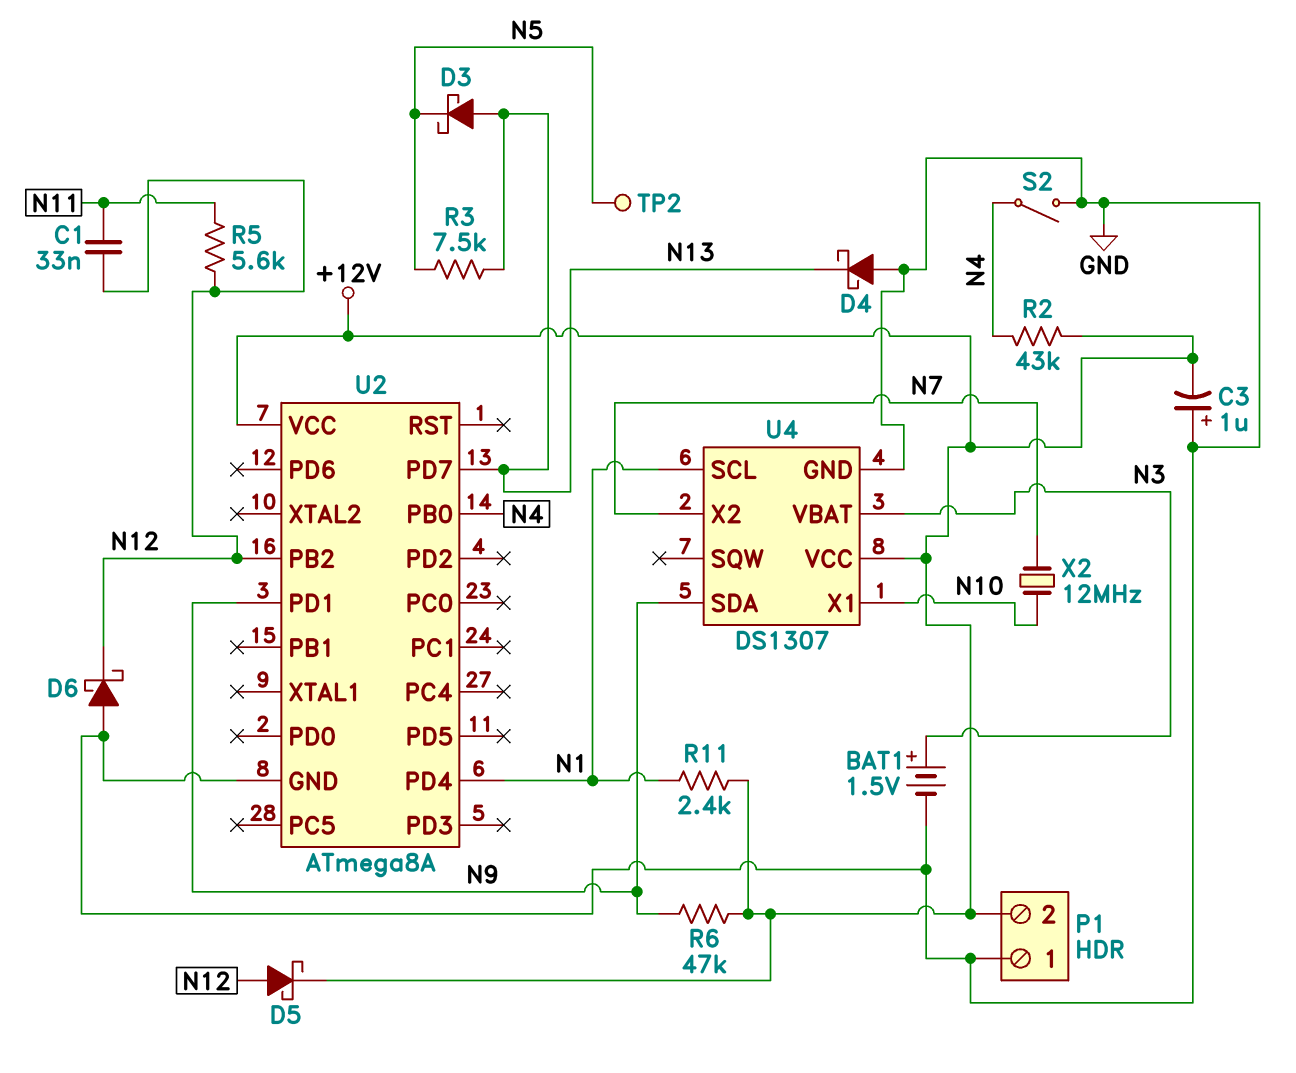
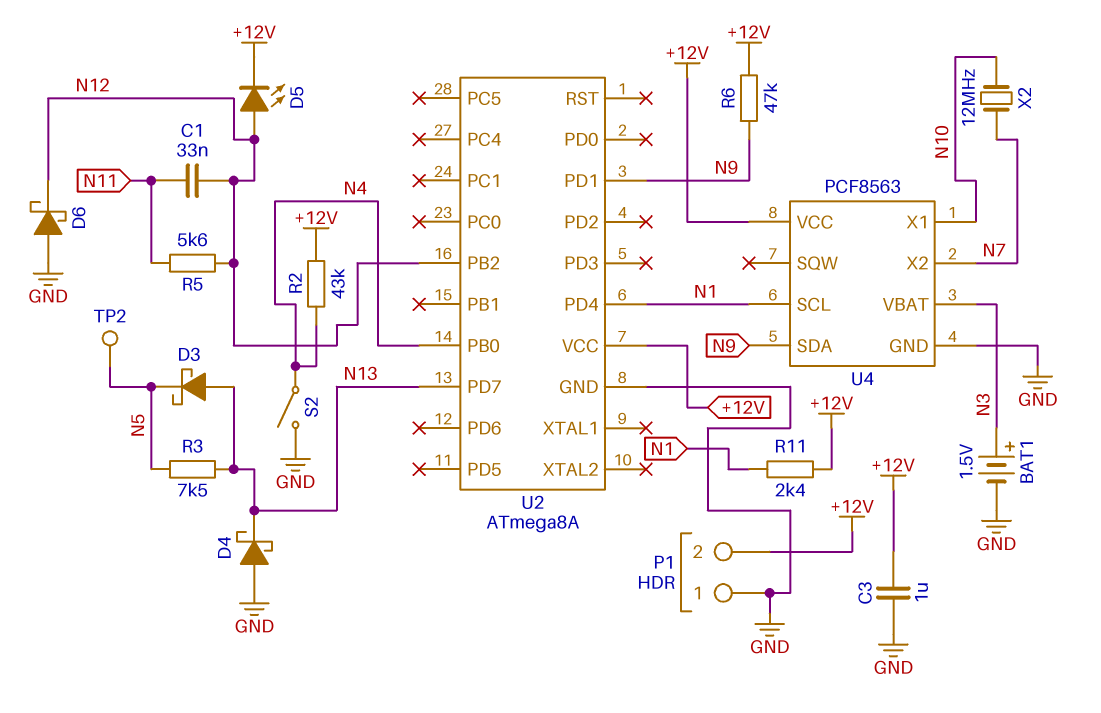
C3: 1uF (plus GND, minus +12V) -> 1uF (+12V, GND)
D5: schottky (A N12, K +12V) -> LED (A N12, K +12V)
U4: DS1307 -> PCF8563

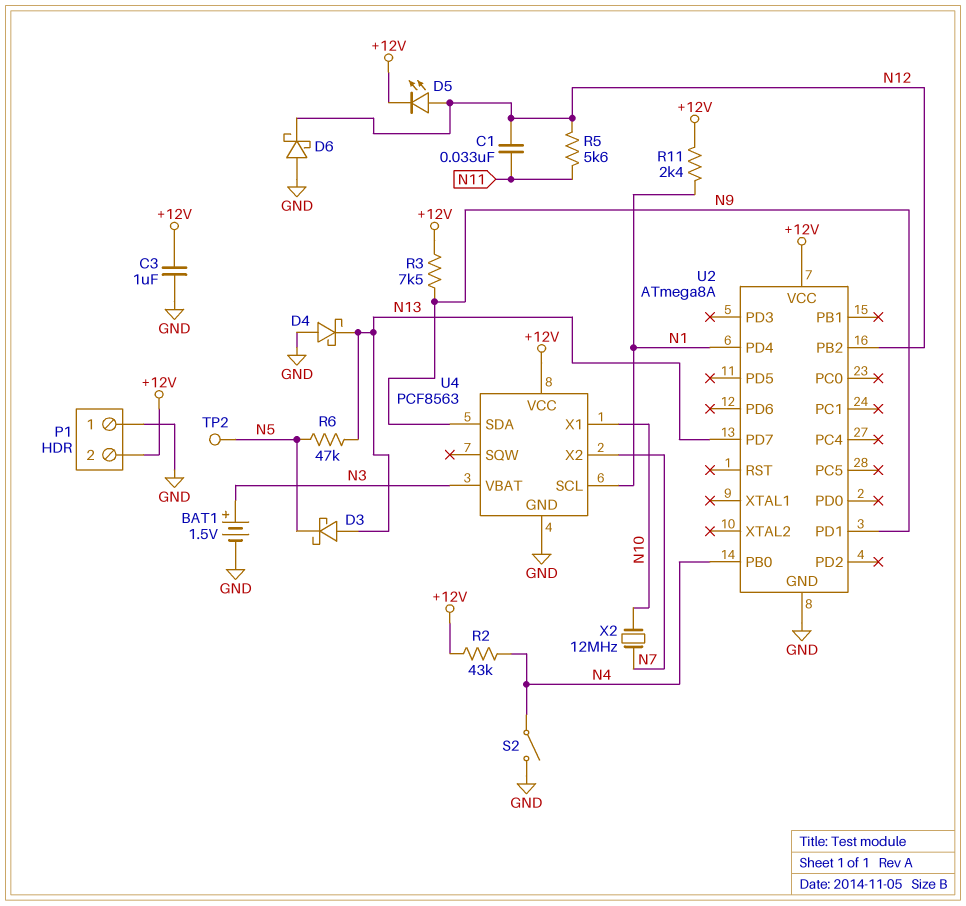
R3: 7.5k (N5, N13) -> 7.5k (+12V, N9)
R6: 47k (+12V, N9) -> 47k (N5, N13)

